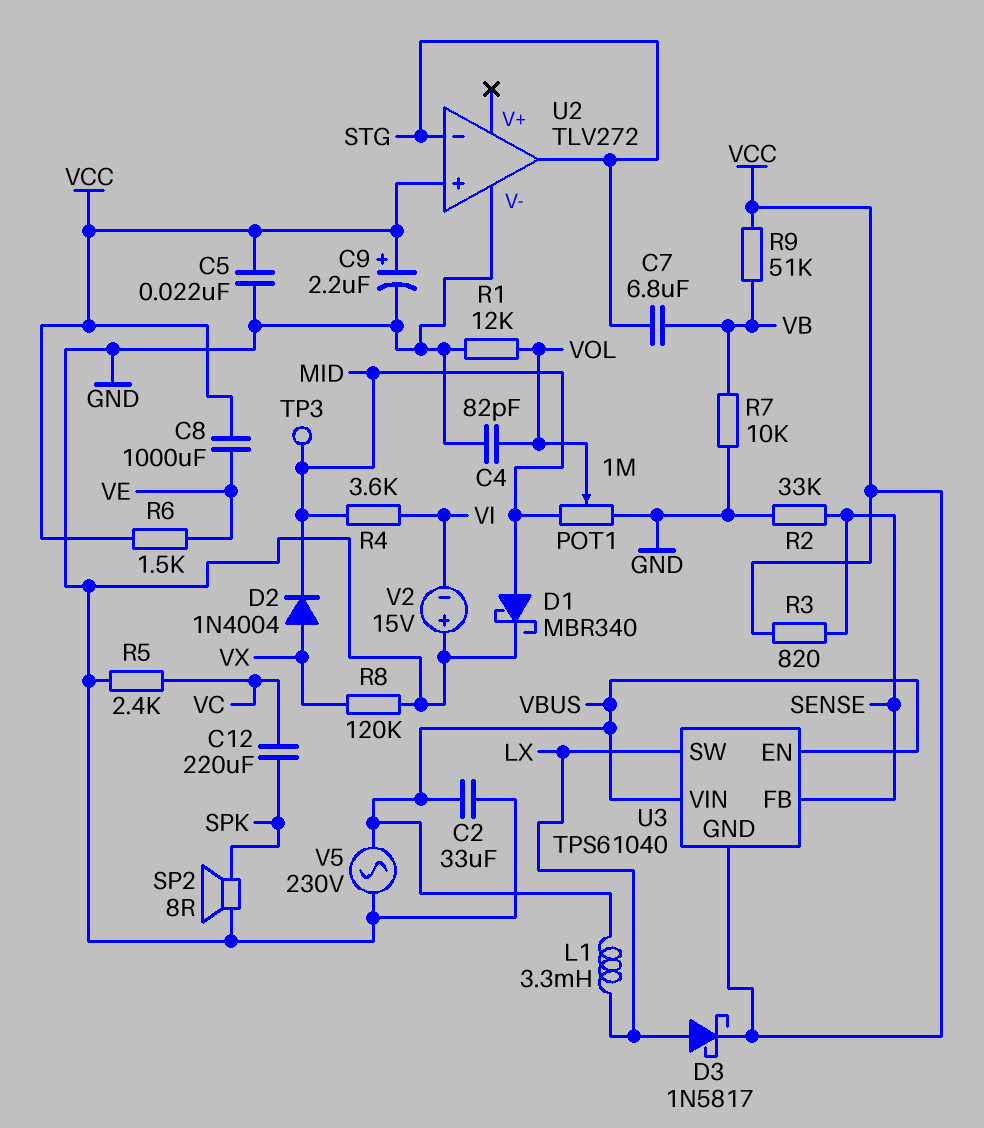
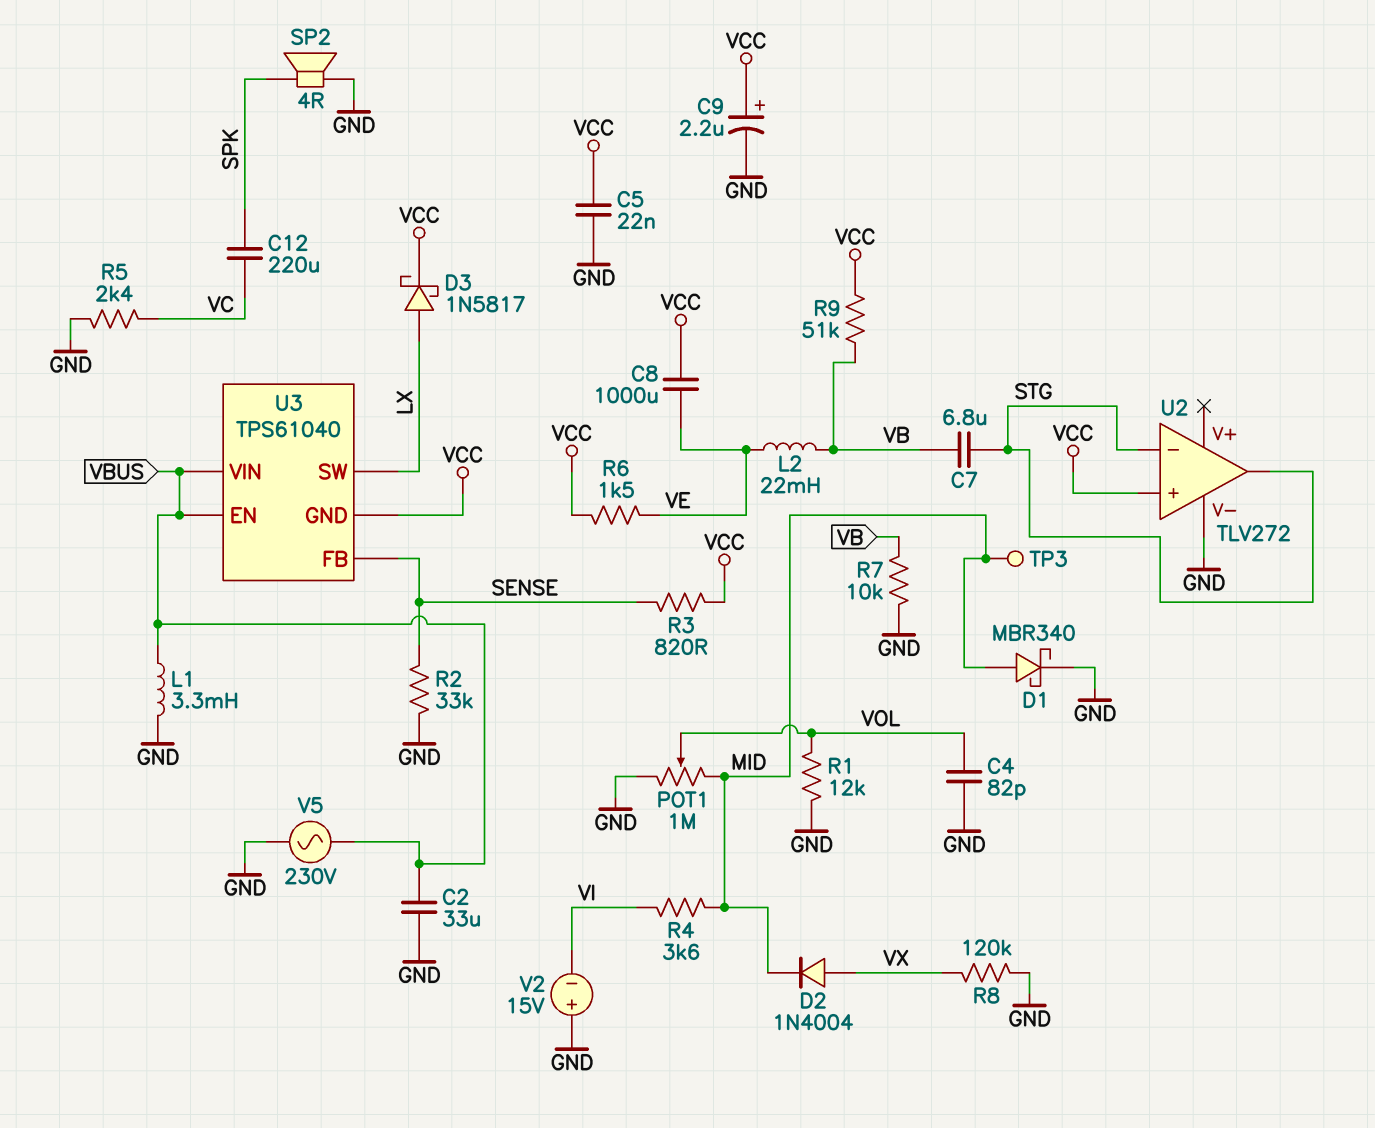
L1: 3.3mH (LX, VBUS) -> 3.3mH (GND, VBUS)
L2: none -> 22mH (VB, VE)
SP2: speaker 8R (GND, SPK) -> speaker 4R (GND, SPK)

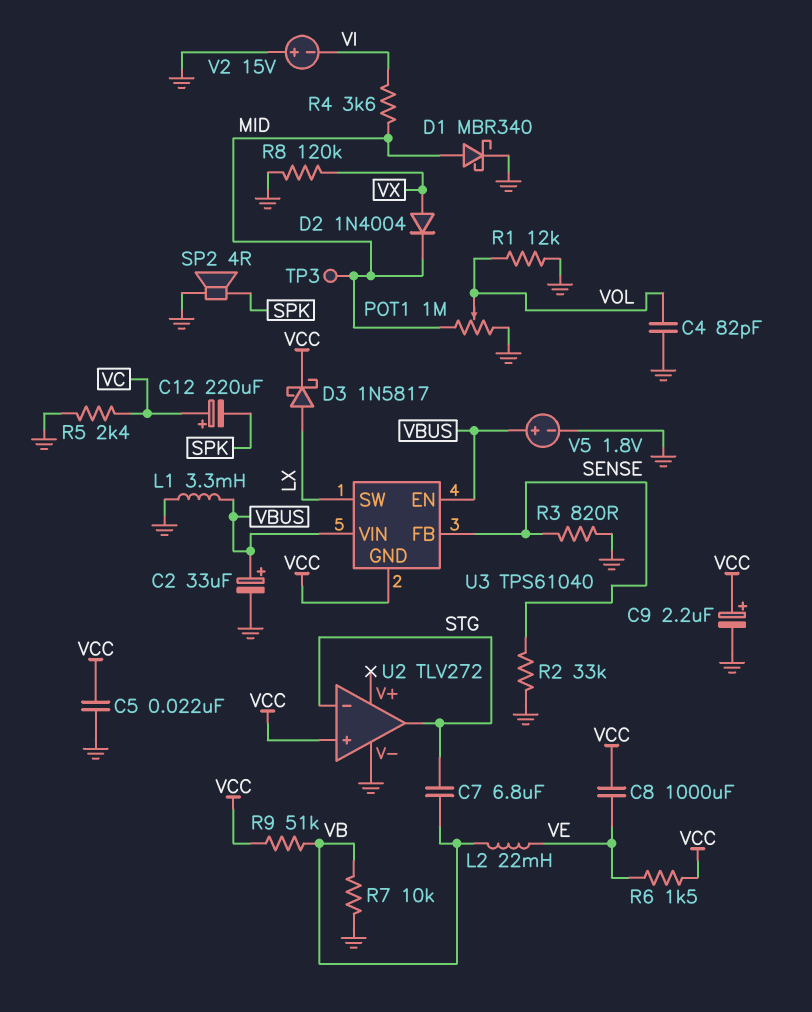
C2: 33uF (GND, VBUS) -> 33uF (plus VBUS, minus GND)
C12: 220uF (SPK, VC) -> 220uF (plus VC, minus SPK)
R3: 820 (SENSE, VCC) -> 820 (GND, SENSE)
V5: AC 230V (GND, VBUS) -> 1.8V (plus VBUS, minus GND)

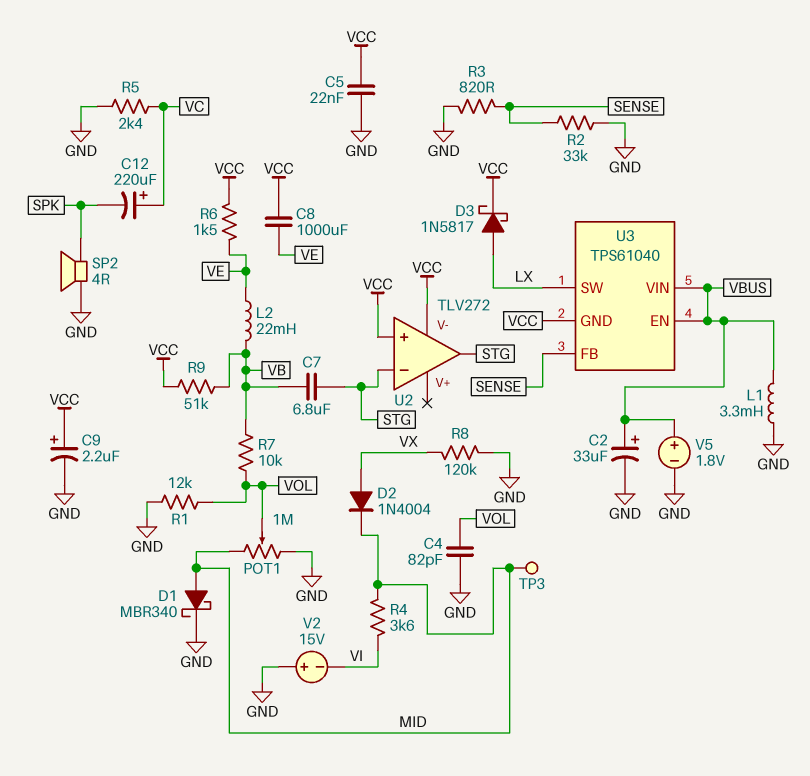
R7: 10k (GND, VB) -> 10k (VB, VOL)
U2 pin V-: GND -> VCC

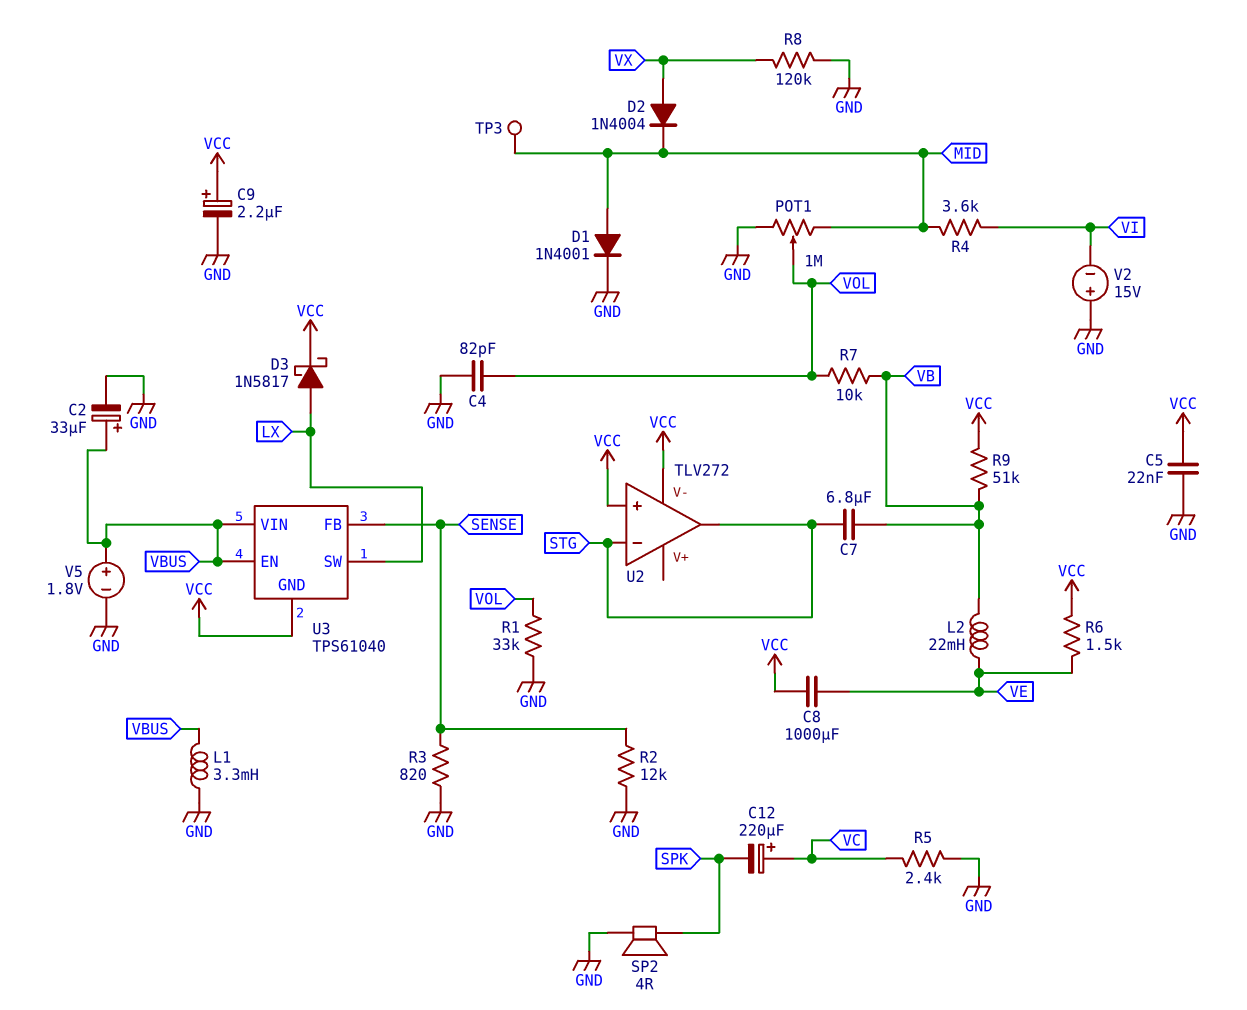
D1: schottky MBR340 (A MID, K GND) -> diode 1N4001 (A MID, K GND)
R1: 12k (GND, VOL) -> 33k (GND, VOL)
R2: 33k (GND, SENSE) -> 12k (GND, SENSE)

